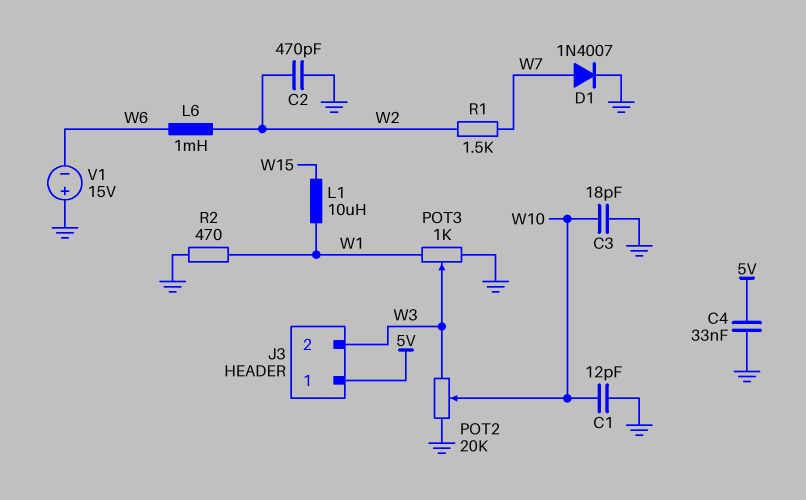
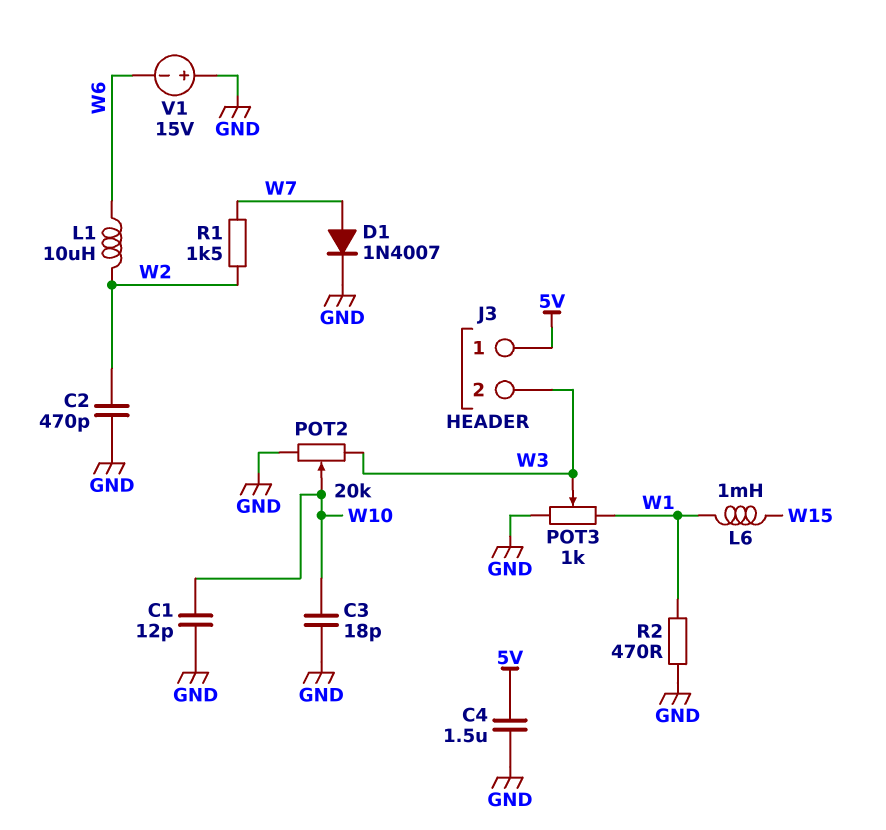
C4: 33nF (5V, GND) -> 1.5uF (5V, GND)
L1: 10uH (W1, W15) -> 10uH (W2, W6)
L6: 1mH (W2, W6) -> 1mH (W1, W15)

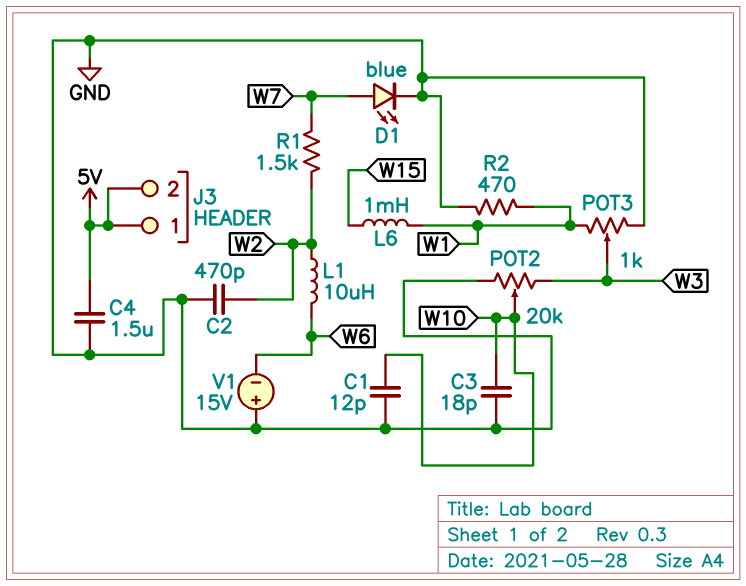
D1: diode 1N4007 (A W7, K GND) -> LED blue (A W7, K GND)
J3 pin 2: W3 -> 5V

